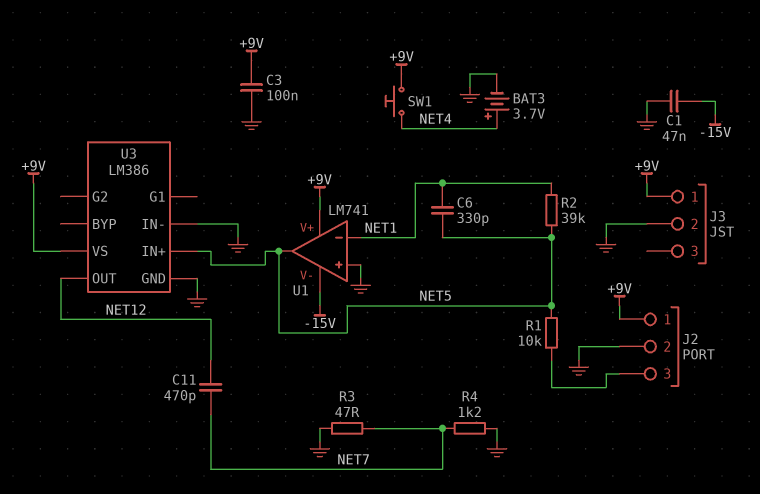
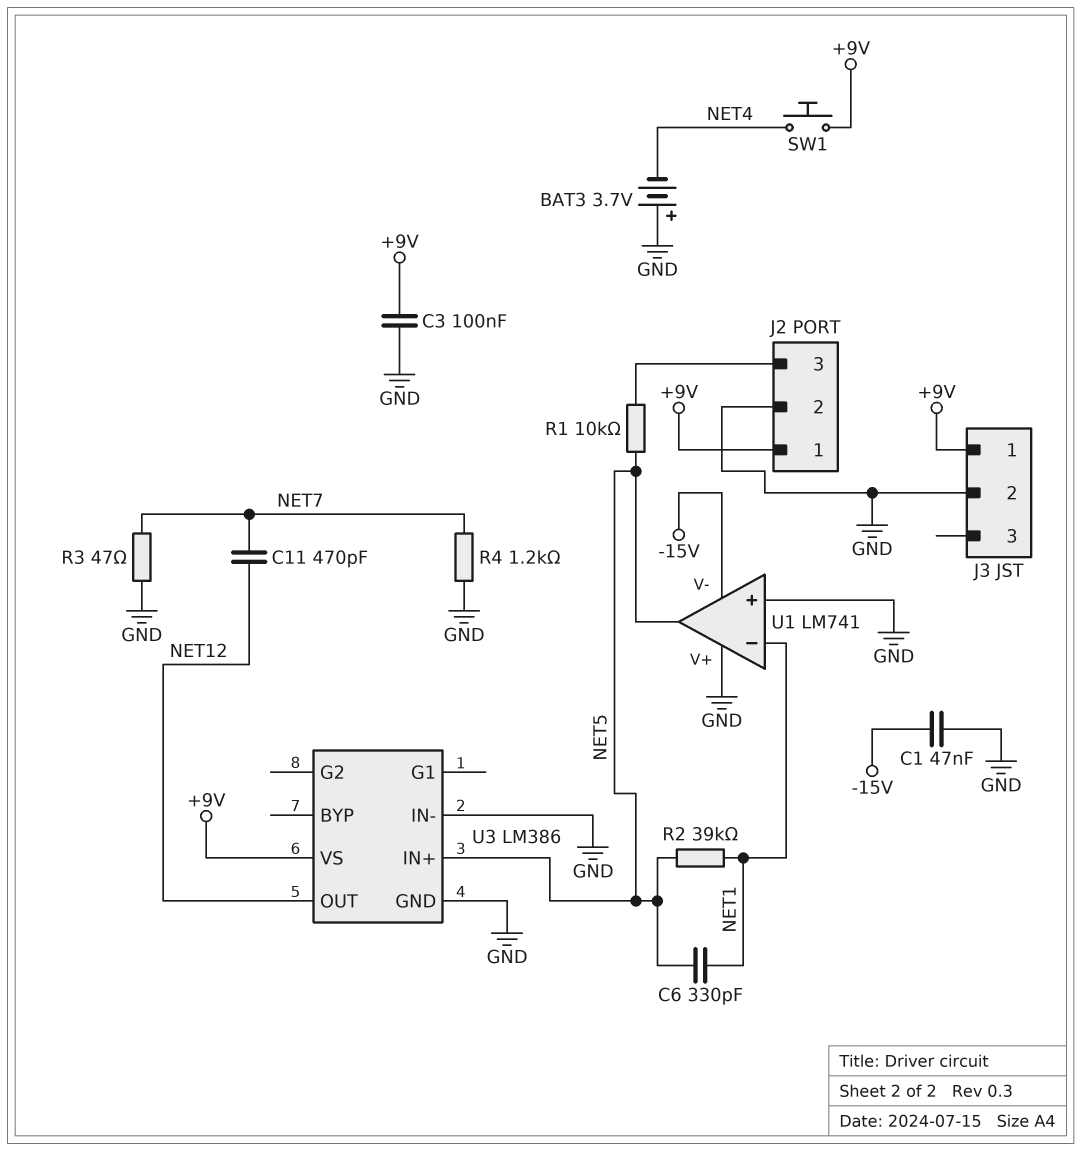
BAT3: 3.7V (plus NET4, minus GND) -> 3.7V (plus GND, minus NET4)
U1 pin V+: +9V -> GND

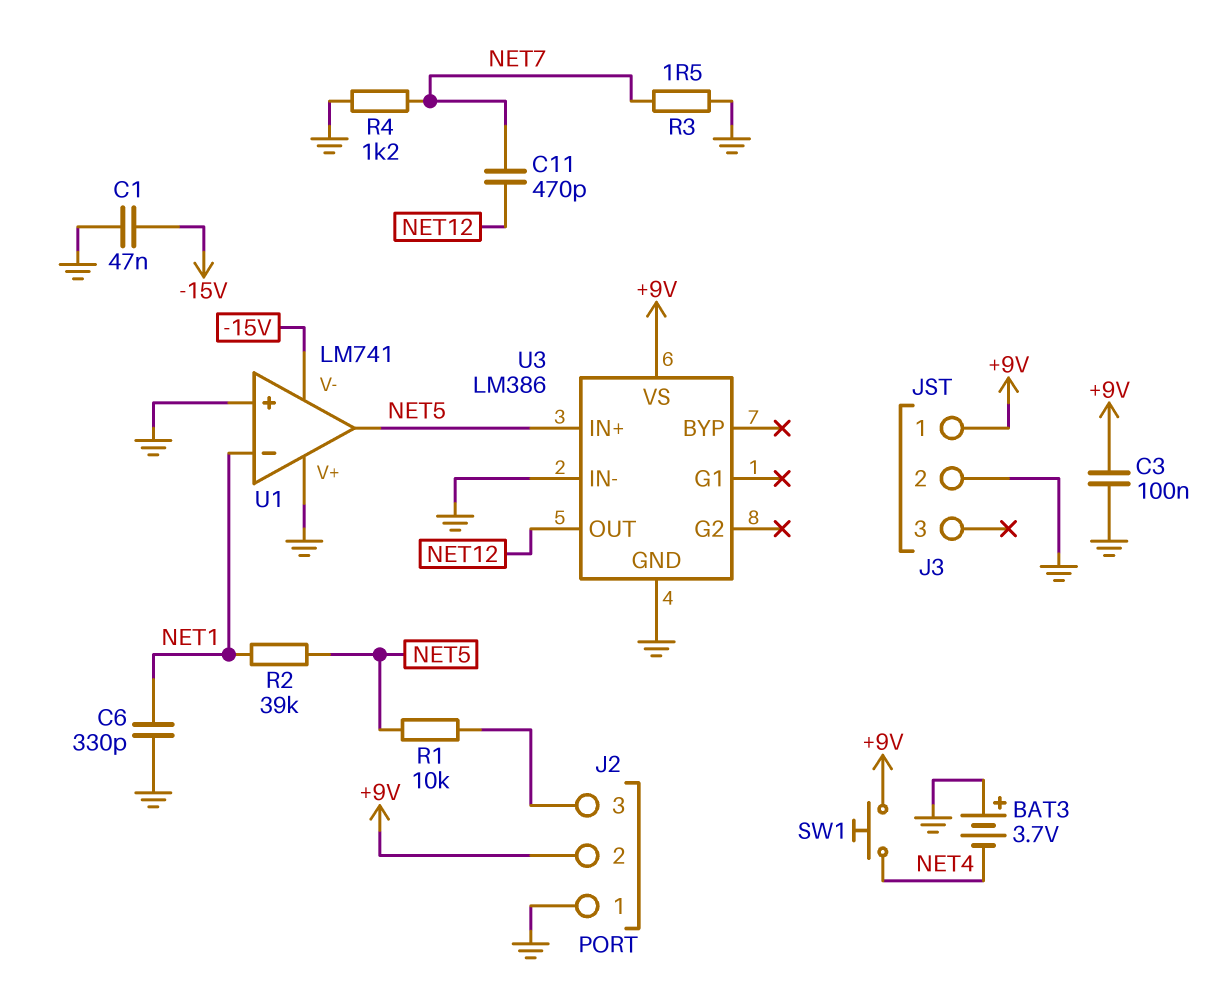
C6: 330pF (NET1, NET5) -> 330pF (GND, NET1)
J2 pin 1: +9V -> GND
J2 pin 2: GND -> +9V
R3: 47 (GND, NET7) -> 1.5 (GND, NET7)

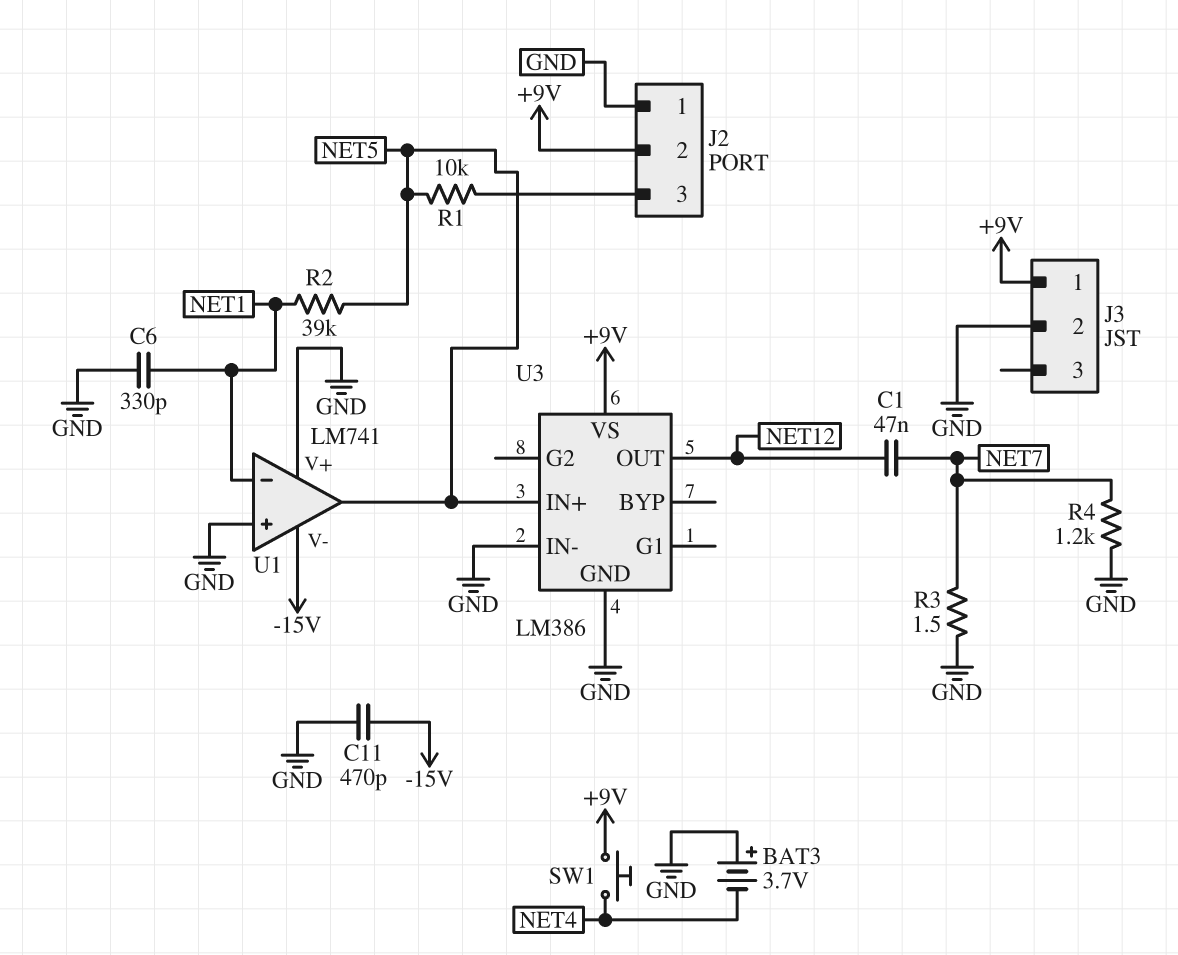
C1: 47nF (-15V, GND) -> 47nF (NET7, NET12)
C3: 100nF (+9V, GND) -> none
C11: 470pF (NET7, NET12) -> 470pF (-15V, GND)

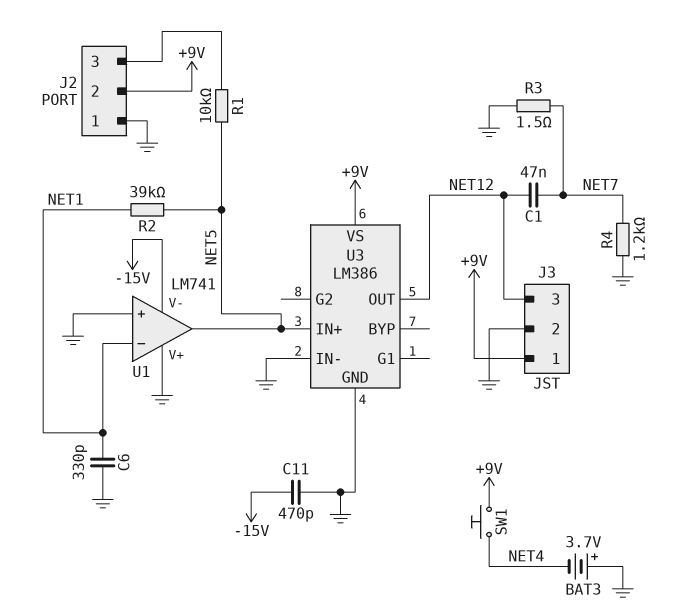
J3 pin 3: none -> NET12

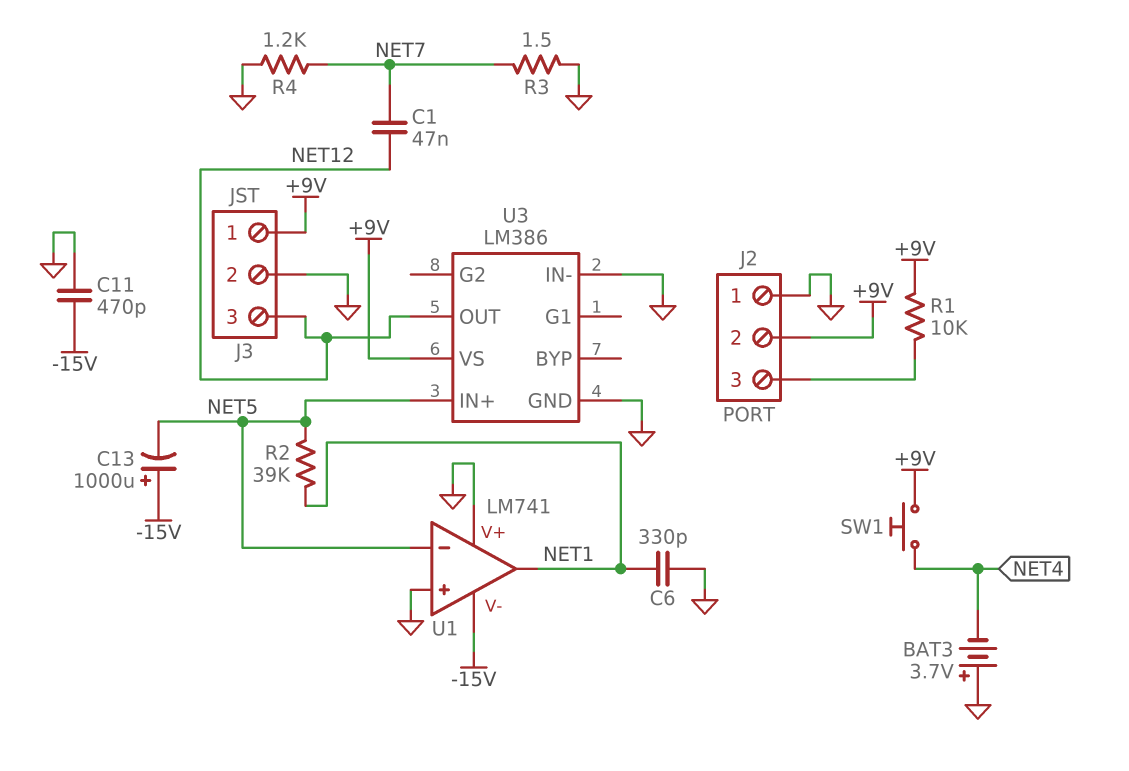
C13: none -> 1000uF (plus -15V, minus NET5)
R1: 10k (J2/3, NET5) -> 10k (+9V, J2/3)
U1 pin in-: NET1 -> NET5
U1 pin out: NET5 -> NET1

